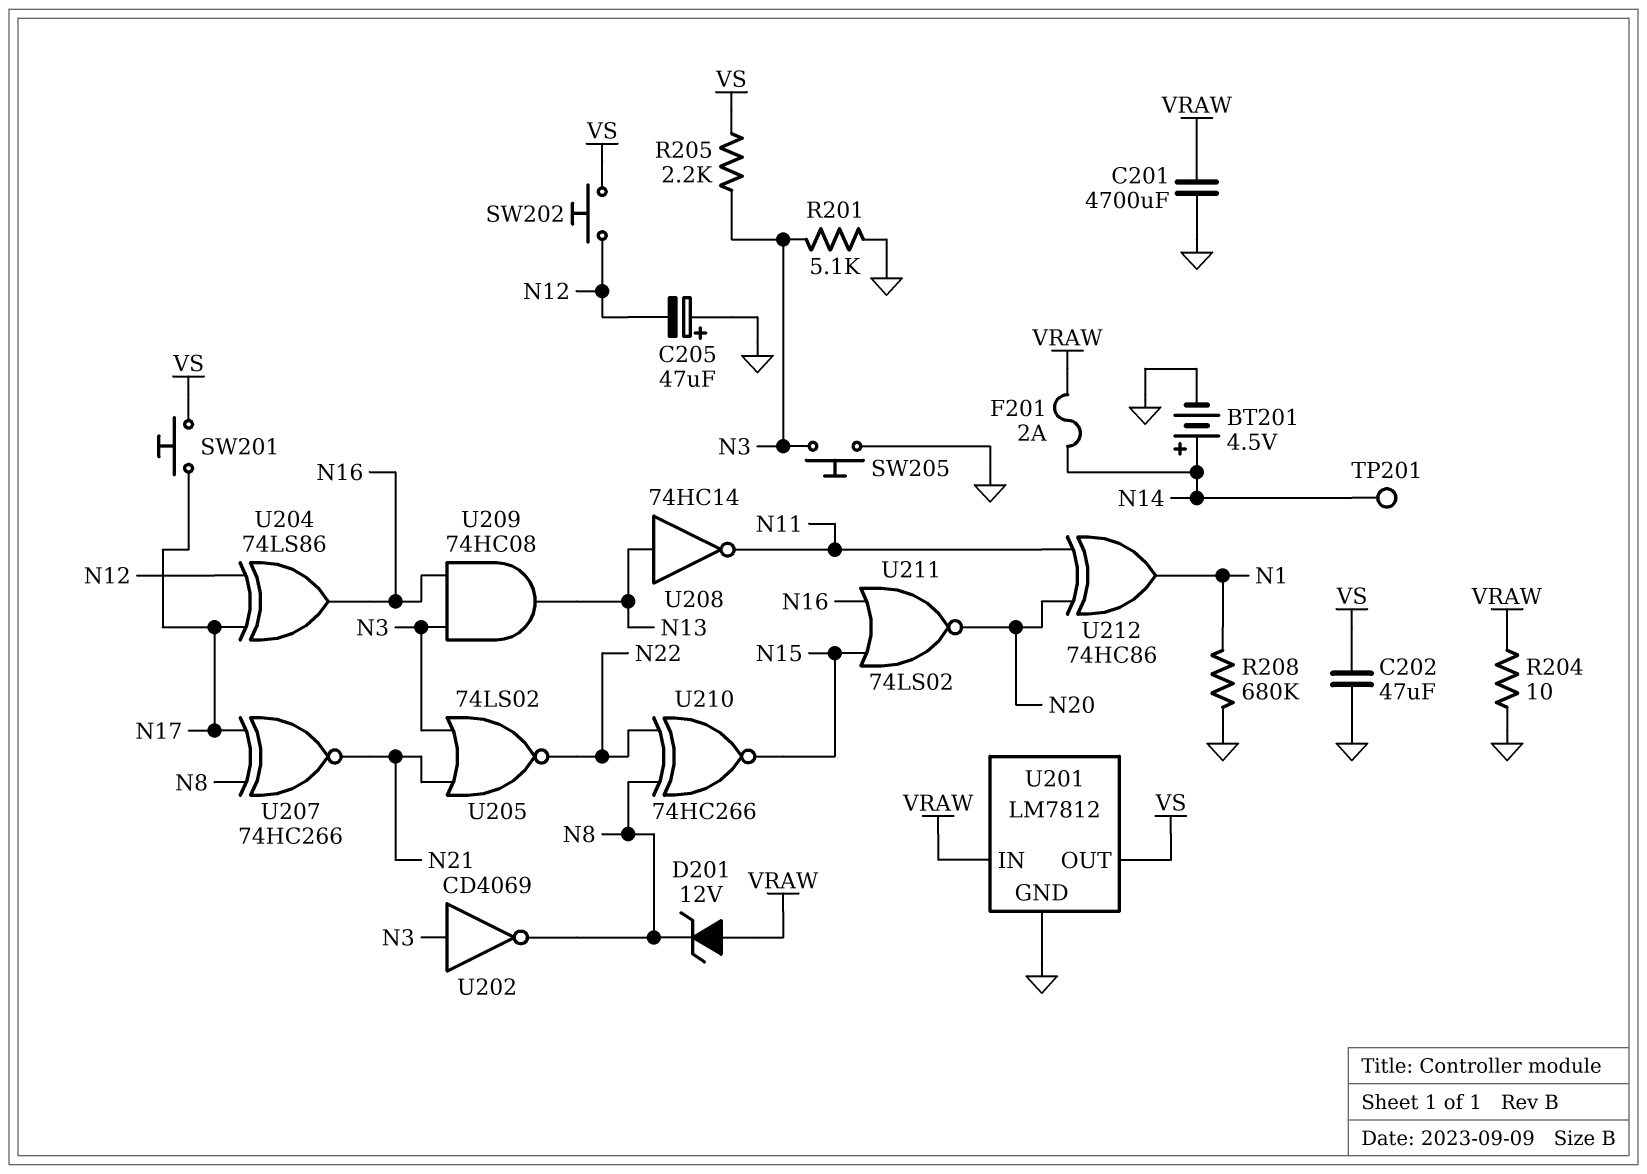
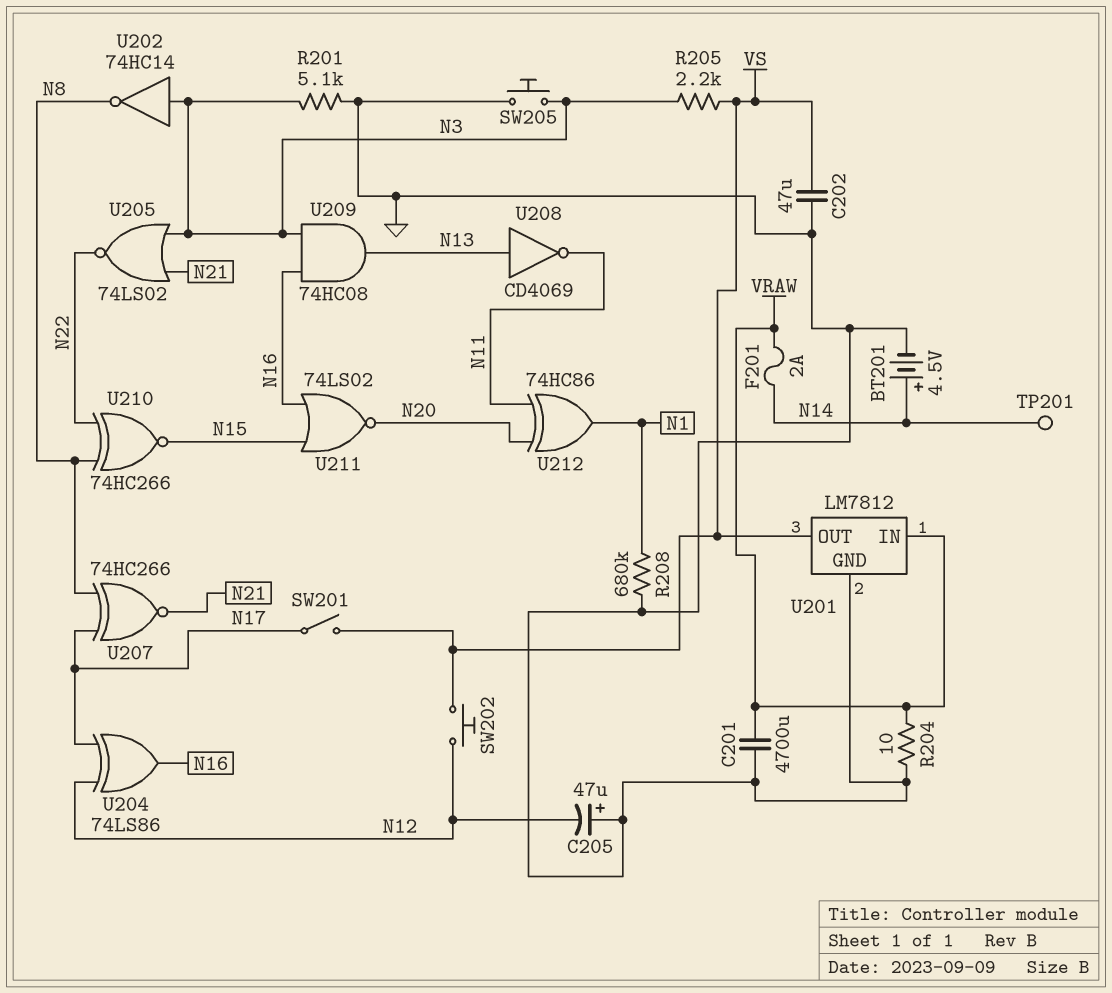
D201: zener 12V (A VRAW, K N8) -> none
SW201: button (N17, VS) -> switch (N17, VS)
U202: NOT CD4069 (in N3, out N8) -> NOT 74HC14 (in N3, out N8)
U208: NOT 74HC14 (in N13, out N11) -> NOT CD4069 (in N13, out N11)

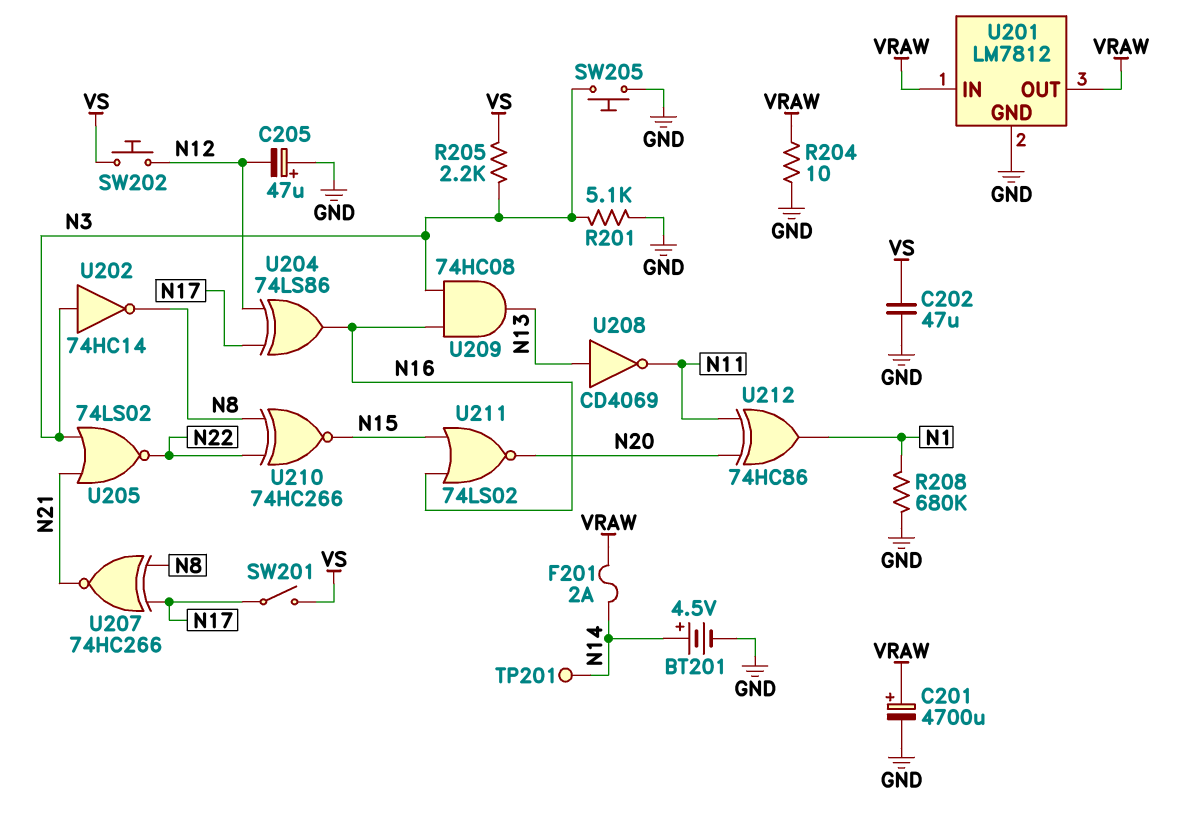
C201: 4700uF (GND, VRAW) -> 4700uF (plus VRAW, minus GND)
U201 pin OUT: VS -> VRAW

